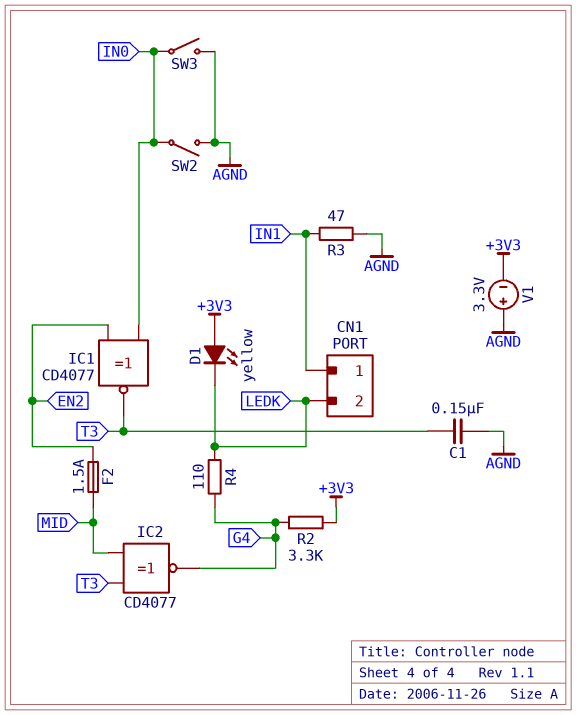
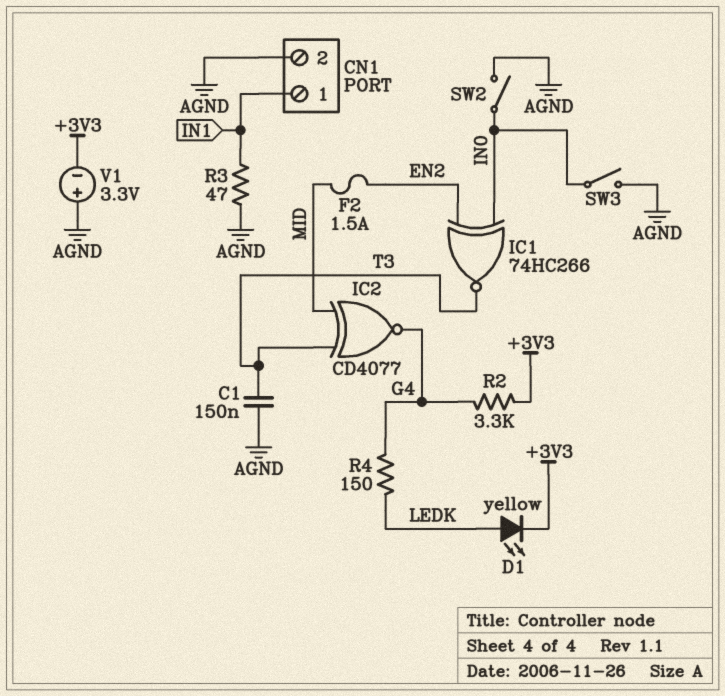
CN1 pin 2: LEDK -> AGND
D1: LED yellow (A +3V3, K LEDK) -> LED yellow (A LEDK, K +3V3)
IC1: XNOR CD4077 (in EN2, in IN0, out T3) -> XNOR 74HC266 (in EN2, in IN0, out T3)
R4: 110 (G4, LEDK) -> 150 (G4, LEDK)

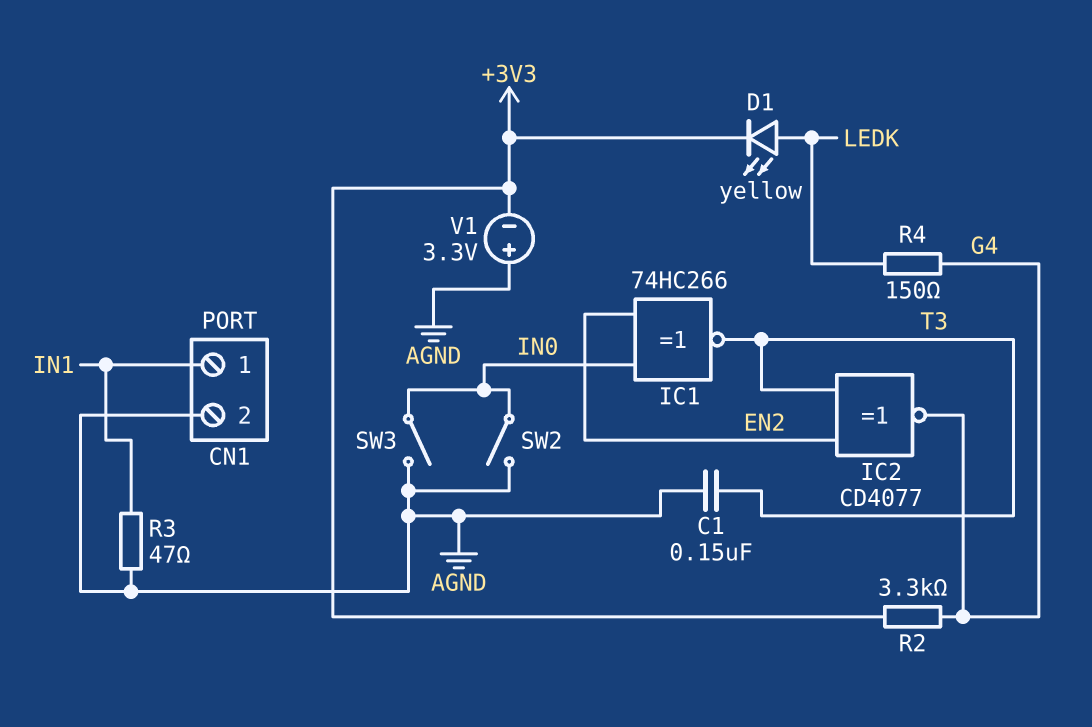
F2: 1.5A (EN2, MID) -> none
IC2: XNOR CD4077 (in MID, in T3, out G4) -> XNOR CD4077 (in EN2, in T3, out G4)

